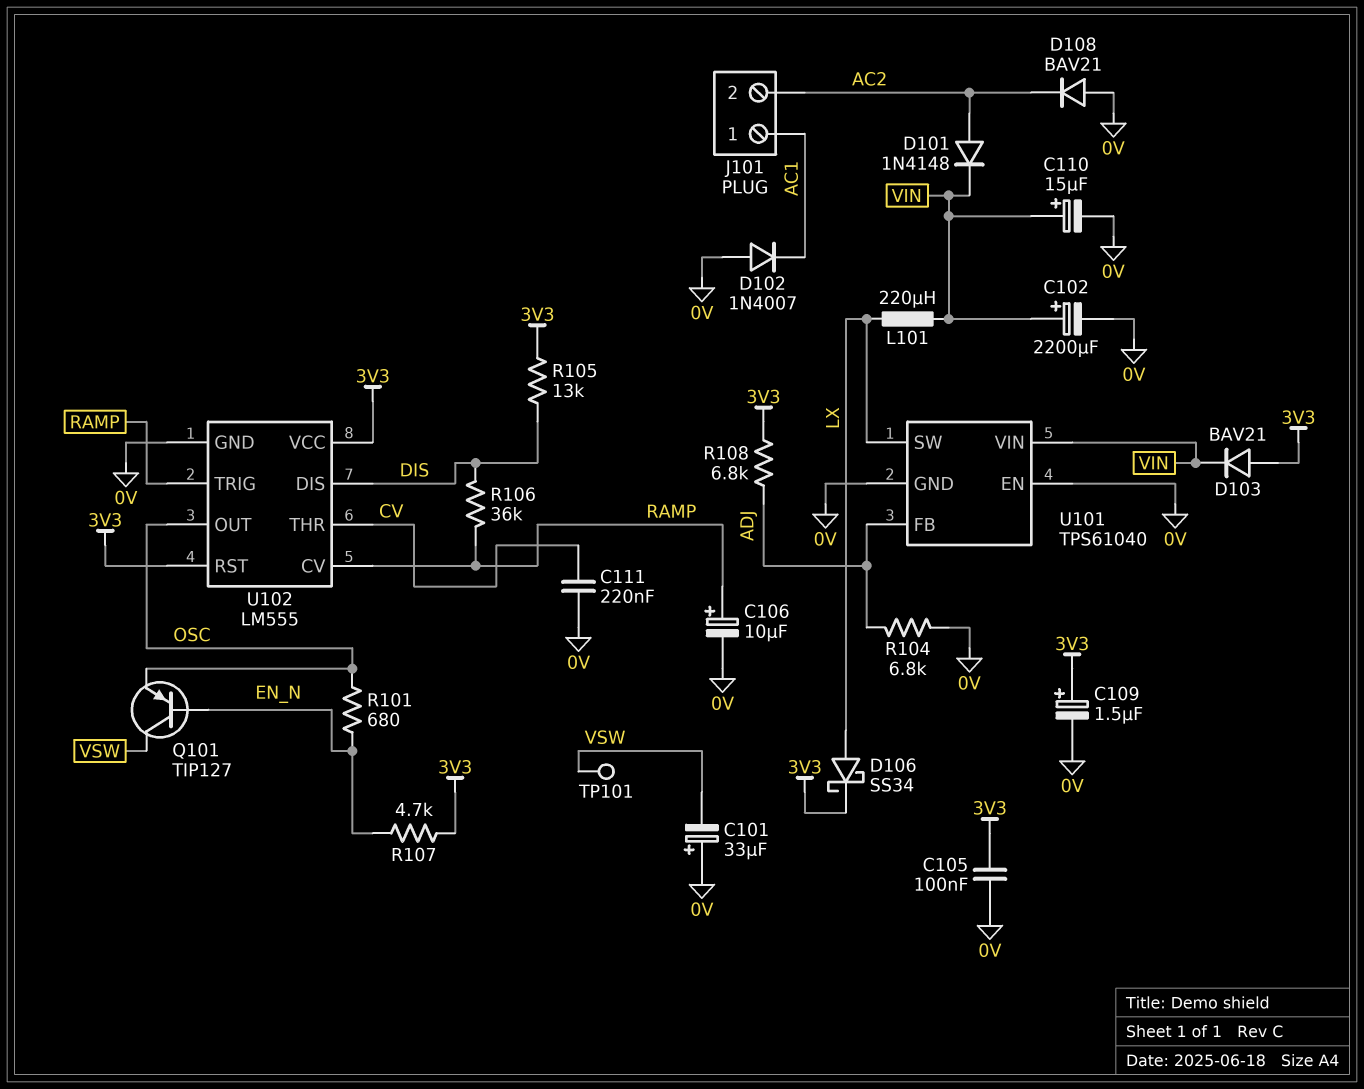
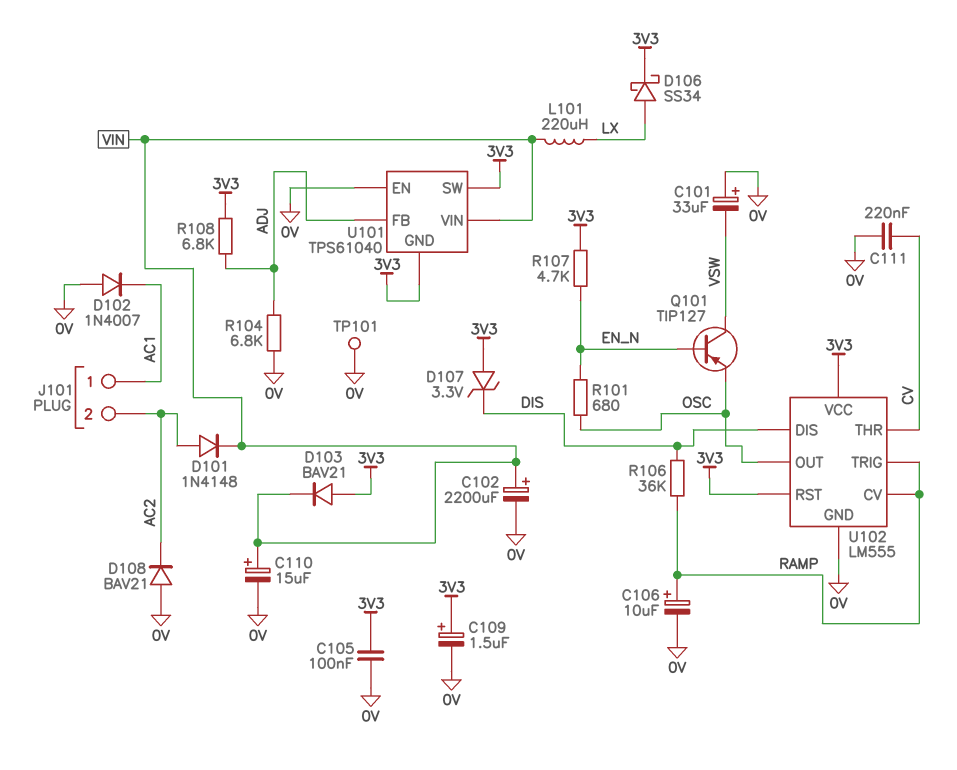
D107: none -> zener 3.3V (A 3V3, K DIS)
R105: 13k (3V3, DIS) -> none
TP101: test point (VSW) -> test point (0V)
U101 pin GND: 0V -> 3V3
U101 pin SW: LX -> 3V3

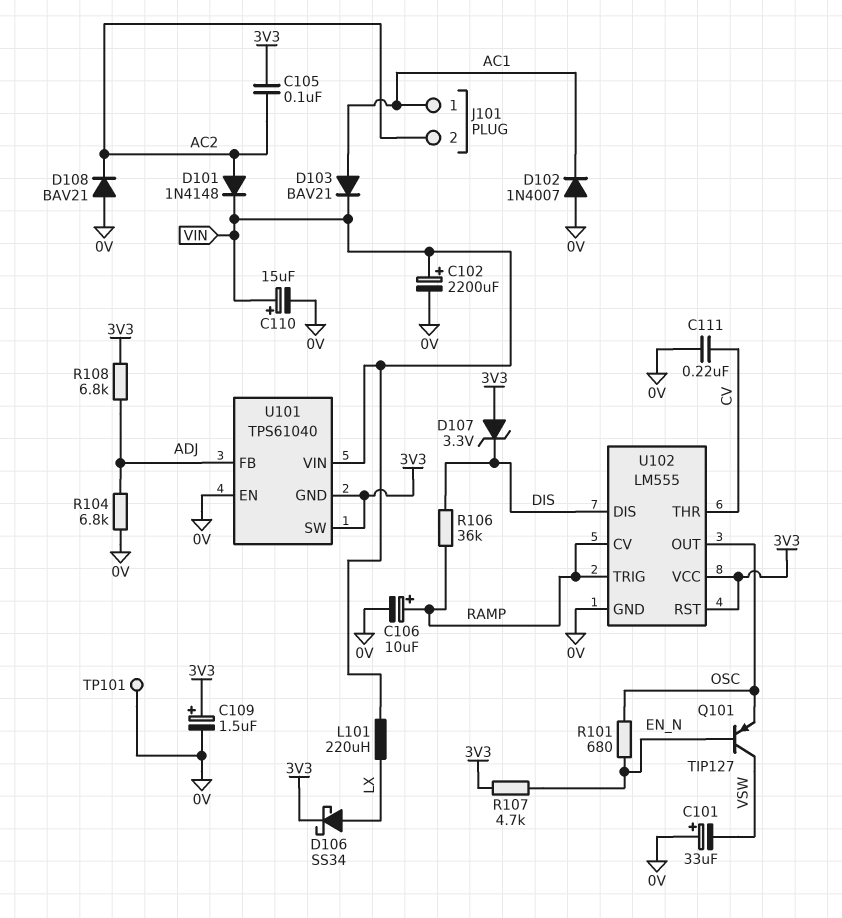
C105: 100nF (0V, 3V3) -> 100nF (3V3, AC2)
D103: diode BAV21 (A 3V3, K VIN) -> diode BAV21 (A AC1, K VIN)

